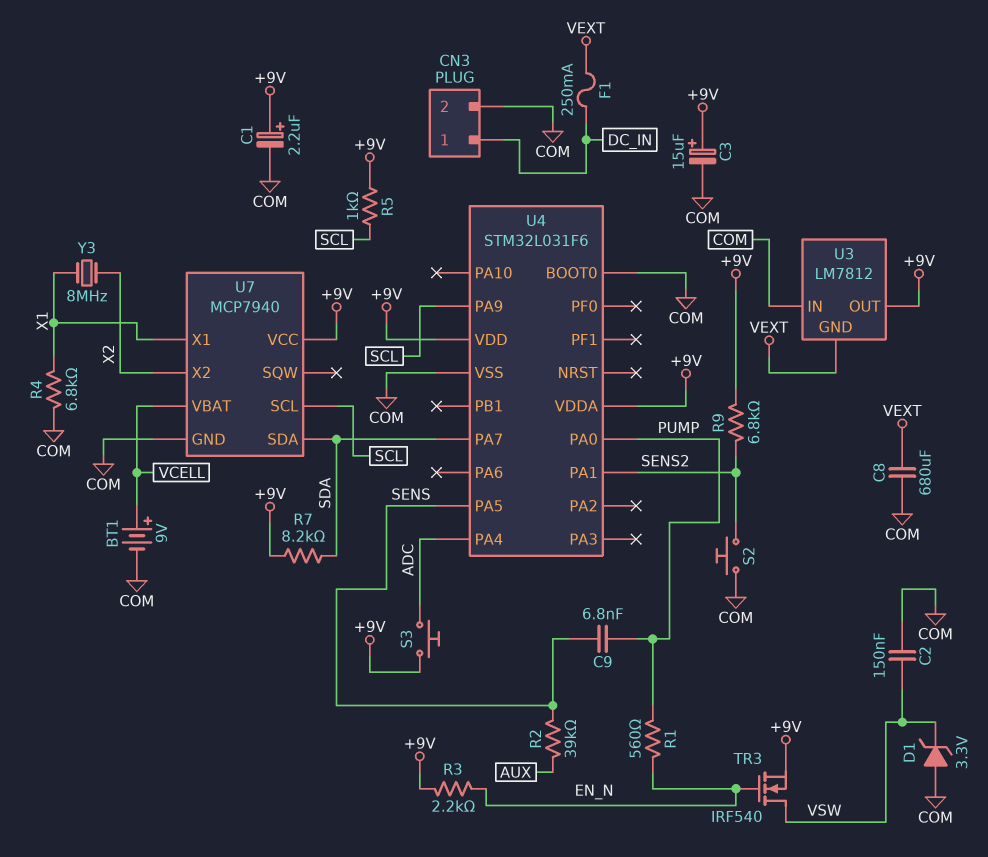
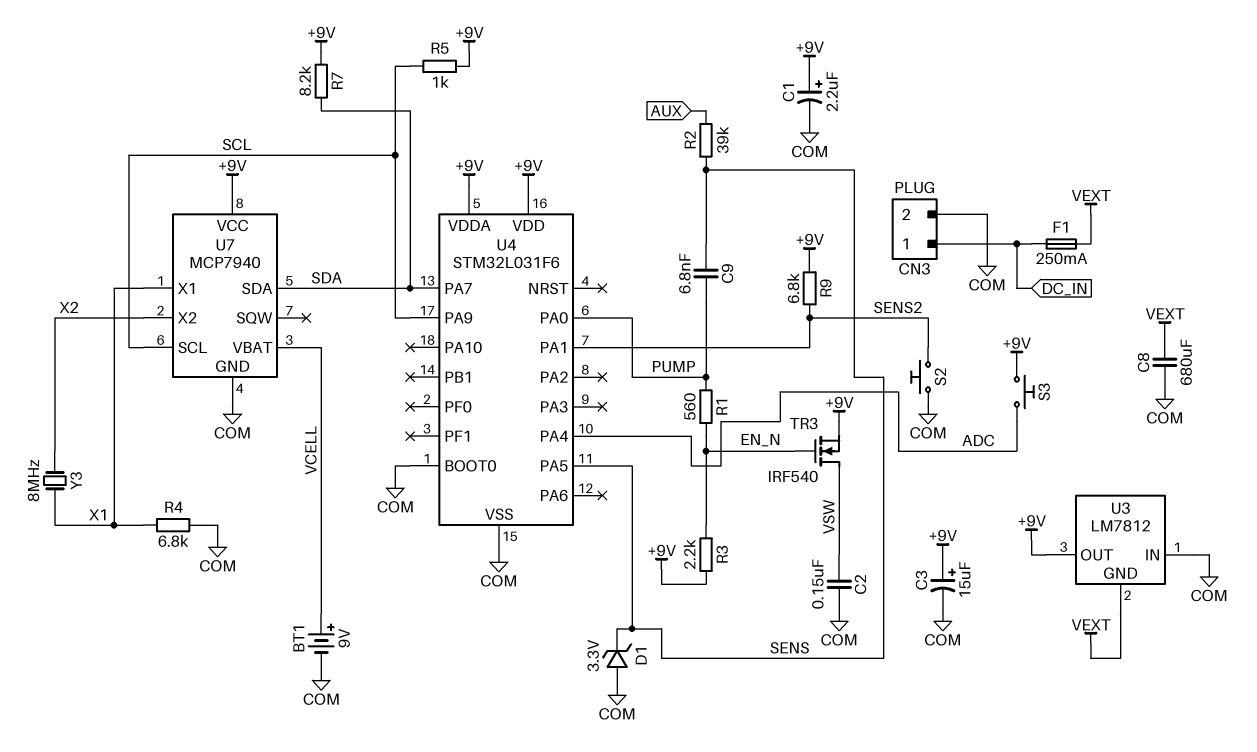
D1: zener 3.3V (A COM, K VSW) -> zener 3.3V (A COM, K SENS)

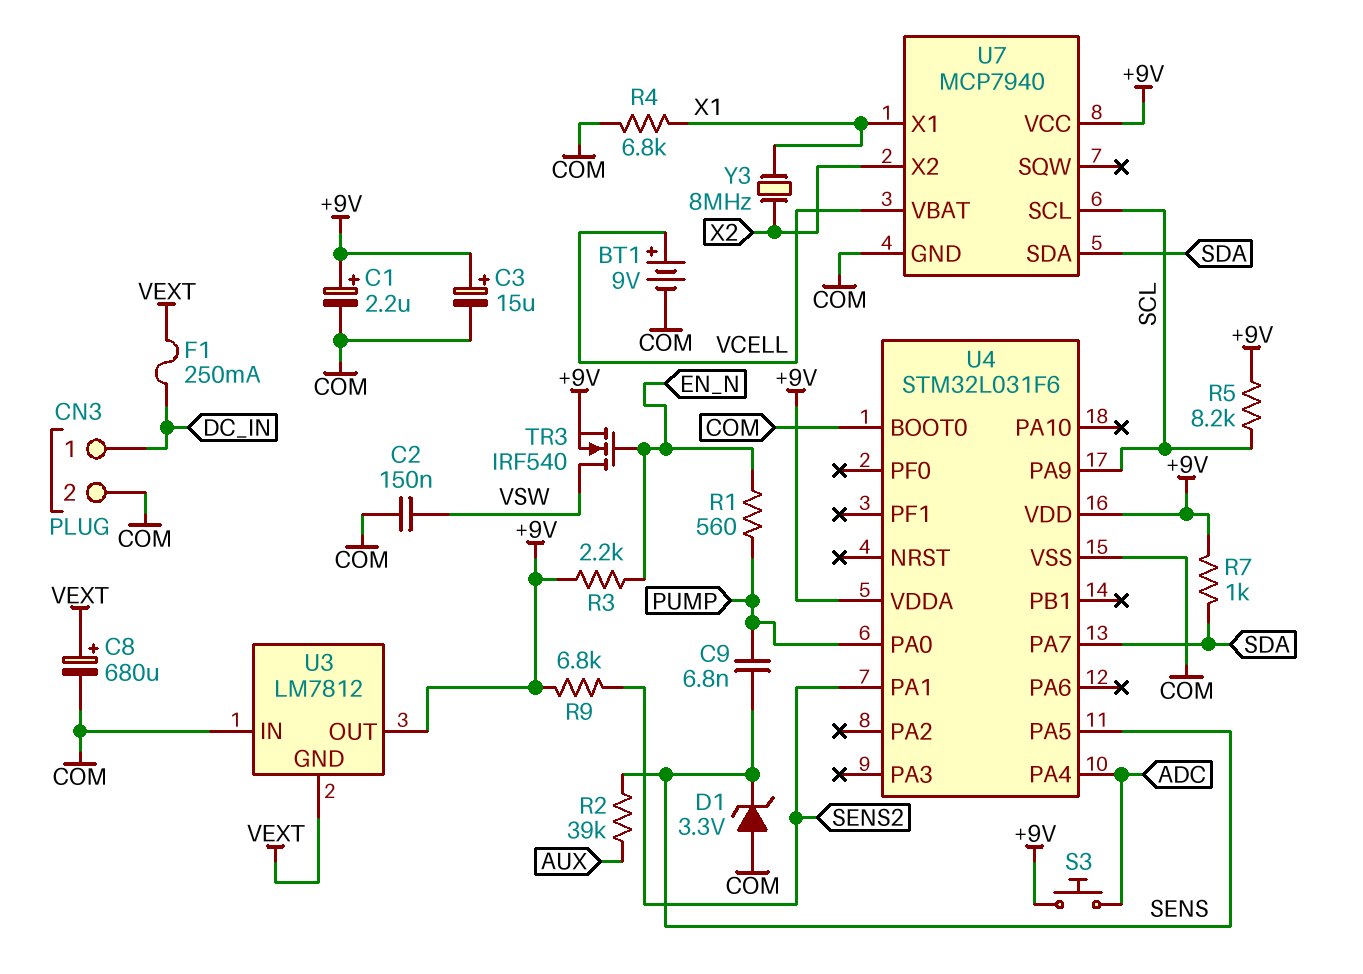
C8: 680uF (COM, VEXT) -> 680uF (plus VEXT, minus COM)
R5: 1k (+9V, SCL) -> 8.2k (+9V, SCL)
R7: 8.2k (+9V, SDA) -> 1k (+9V, SDA)
S2: button (COM, SENS2) -> none

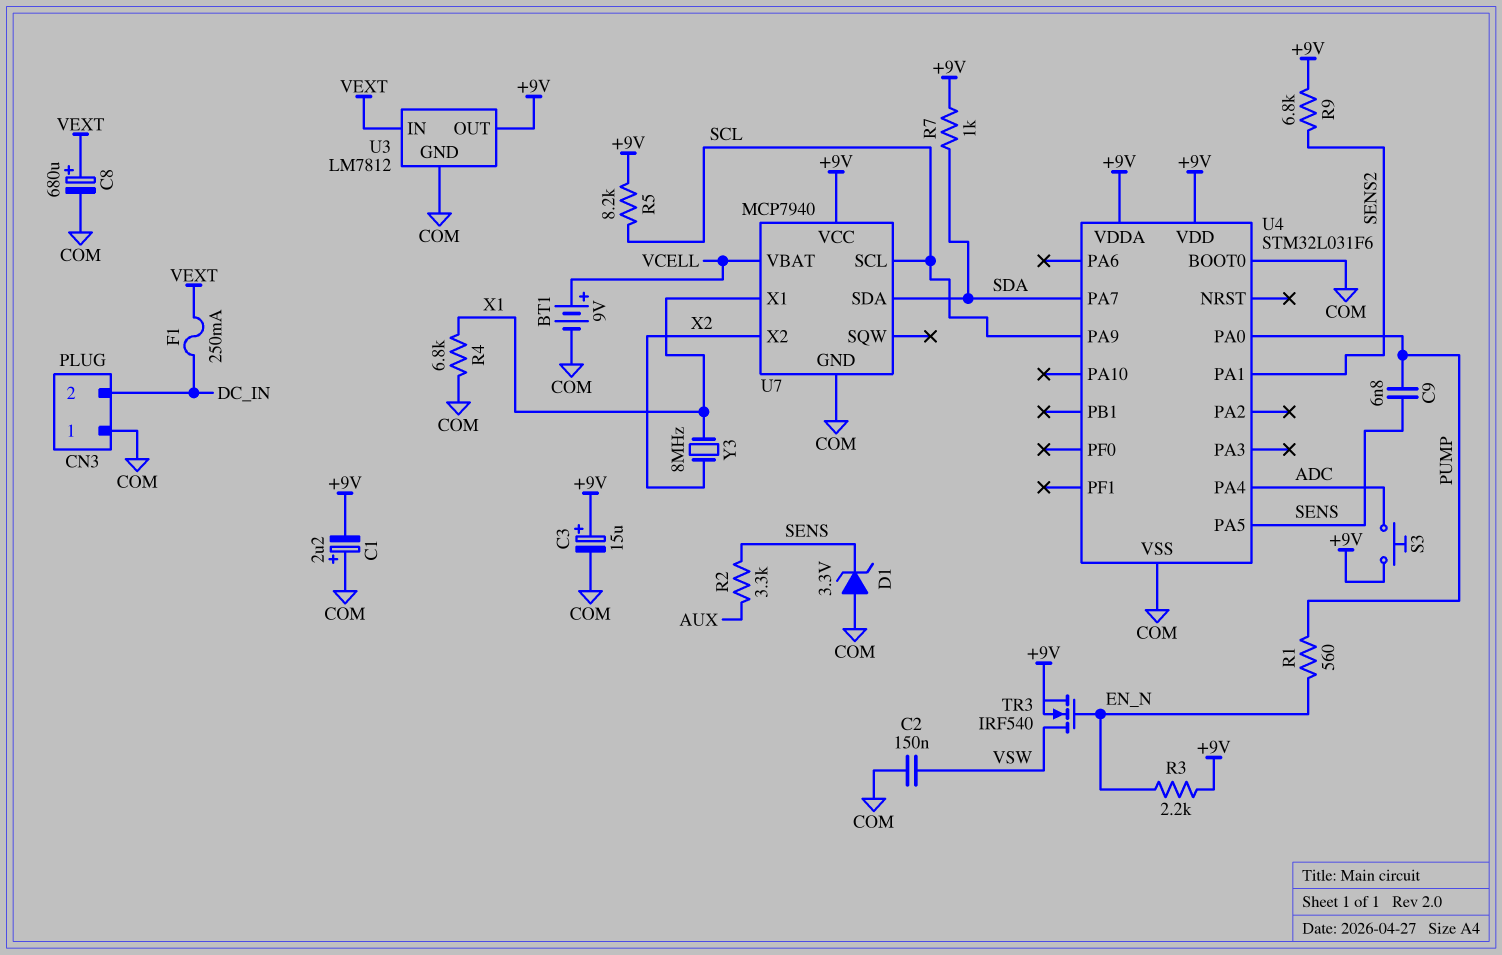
C1: 2.2uF (plus +9V, minus COM) -> 2.2uF (plus COM, minus +9V)
CN3 pin 1: DC_IN -> COM
CN3 pin 2: COM -> DC_IN
R2: 39k (AUX, SENS) -> 3.3k (AUX, SENS)
U3 pin GND: VEXT -> COM
U3 pin IN: COM -> VEXT

